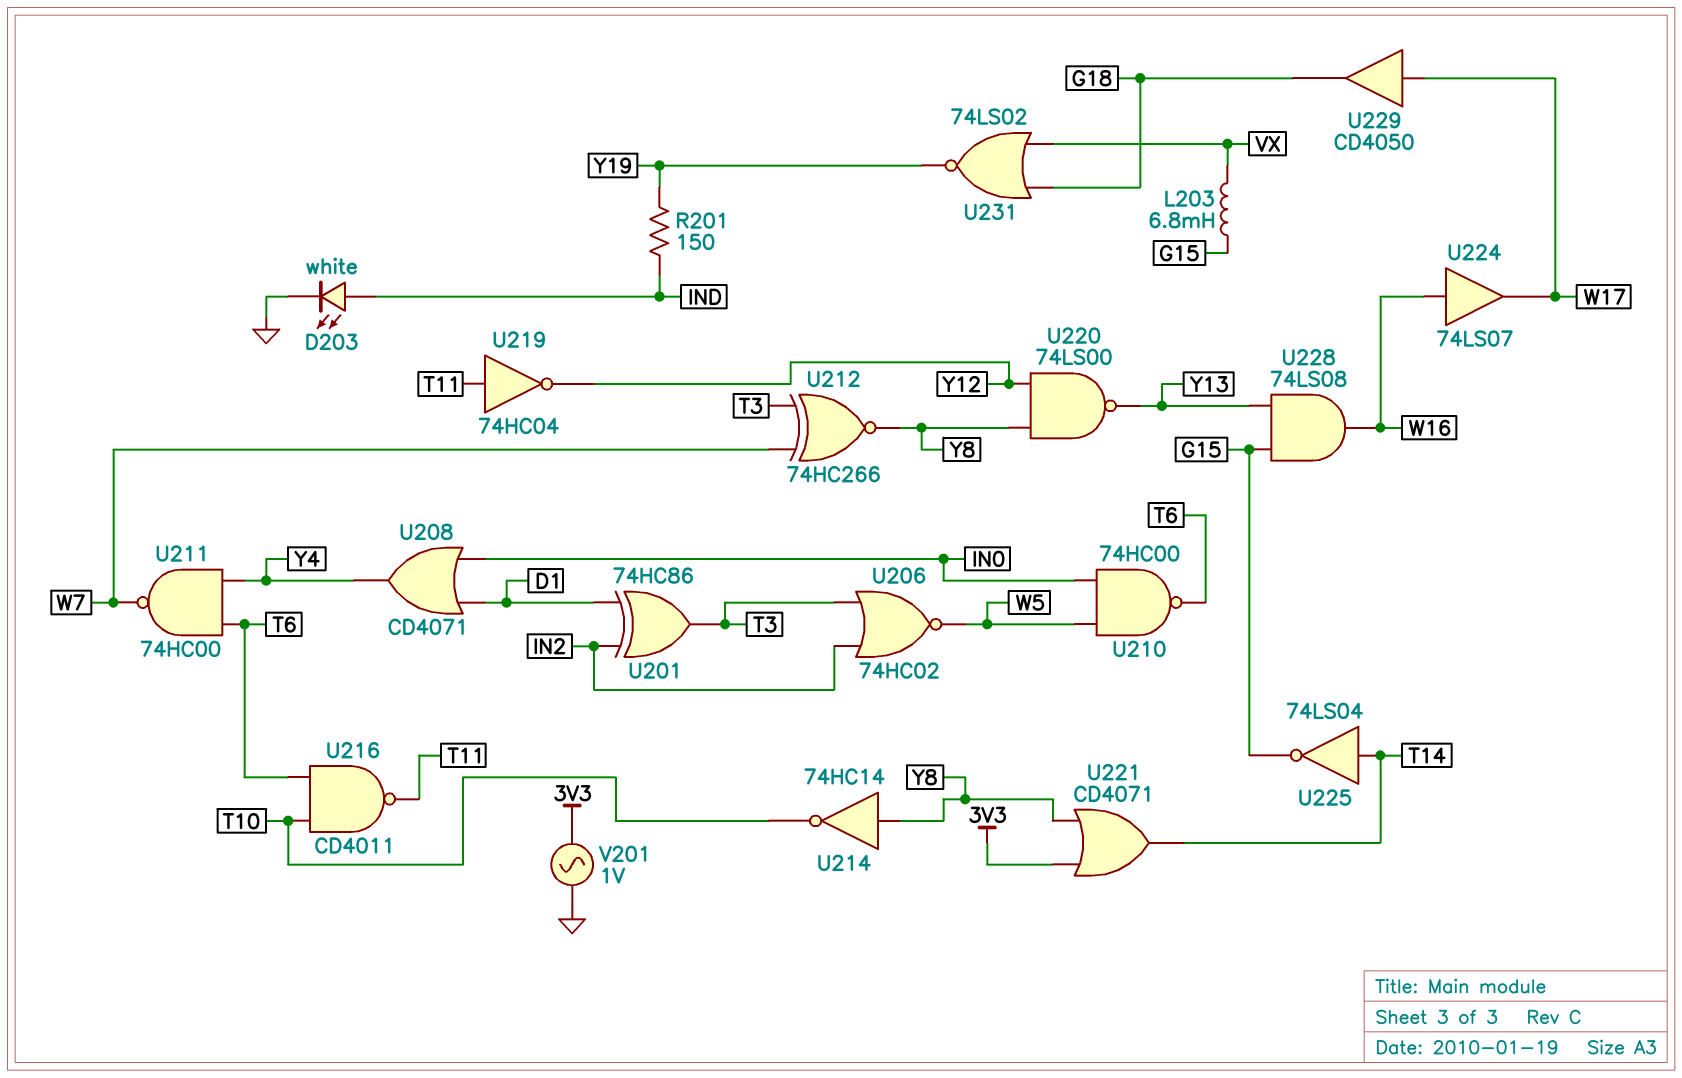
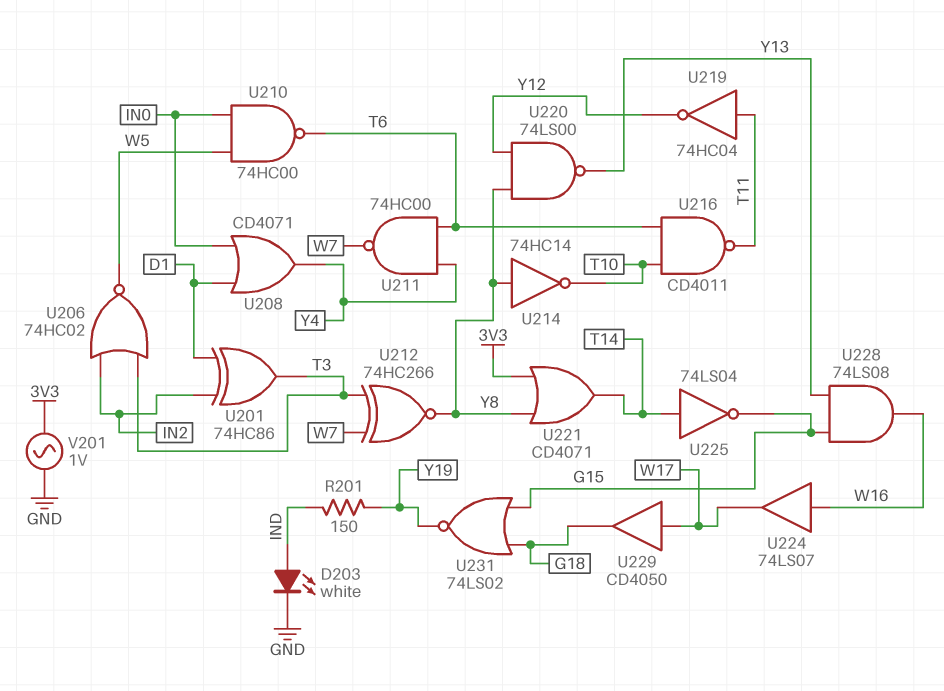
L203: 6.8mH (G15, VX) -> none
U231: NOR 74LS02 (in G18, in VX, out Y19) -> NOR 74LS02 (in G15, in G18, out Y19)

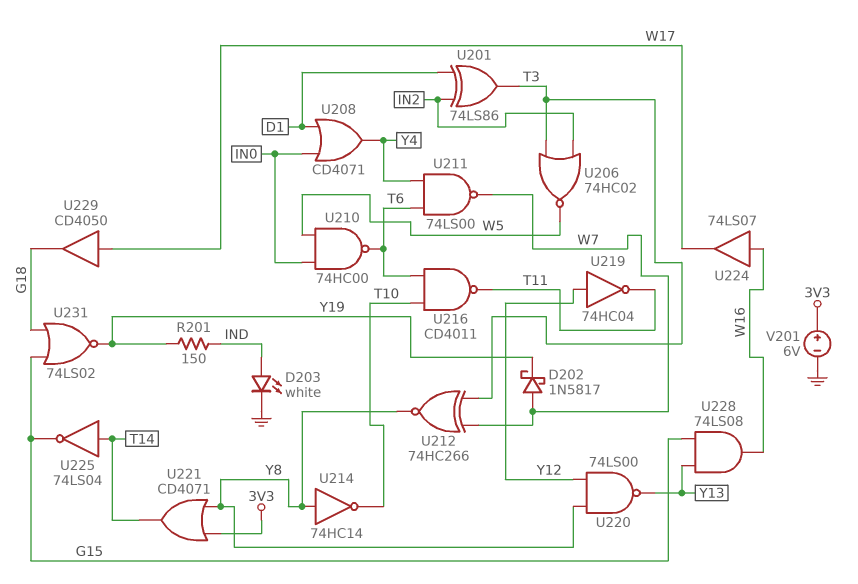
D202: none -> schottky 1N5817 (A W7, K Y19)
U201: XOR 74HC86 (in D1, in IN2, out T3) -> XOR 74LS86 (in D1, in IN2, out T3)
U211: NAND 74HC00 (in T6, in Y4, out W7) -> NAND 74LS00 (in T6, in Y4, out W7)
U219: NOT 74HC04 (in T11, out Y12) -> NOT 74HC04 (in Y12, out T11)
V201: AC 1V (3V3, GND) -> 6V (plus 3V3, minus GND)

